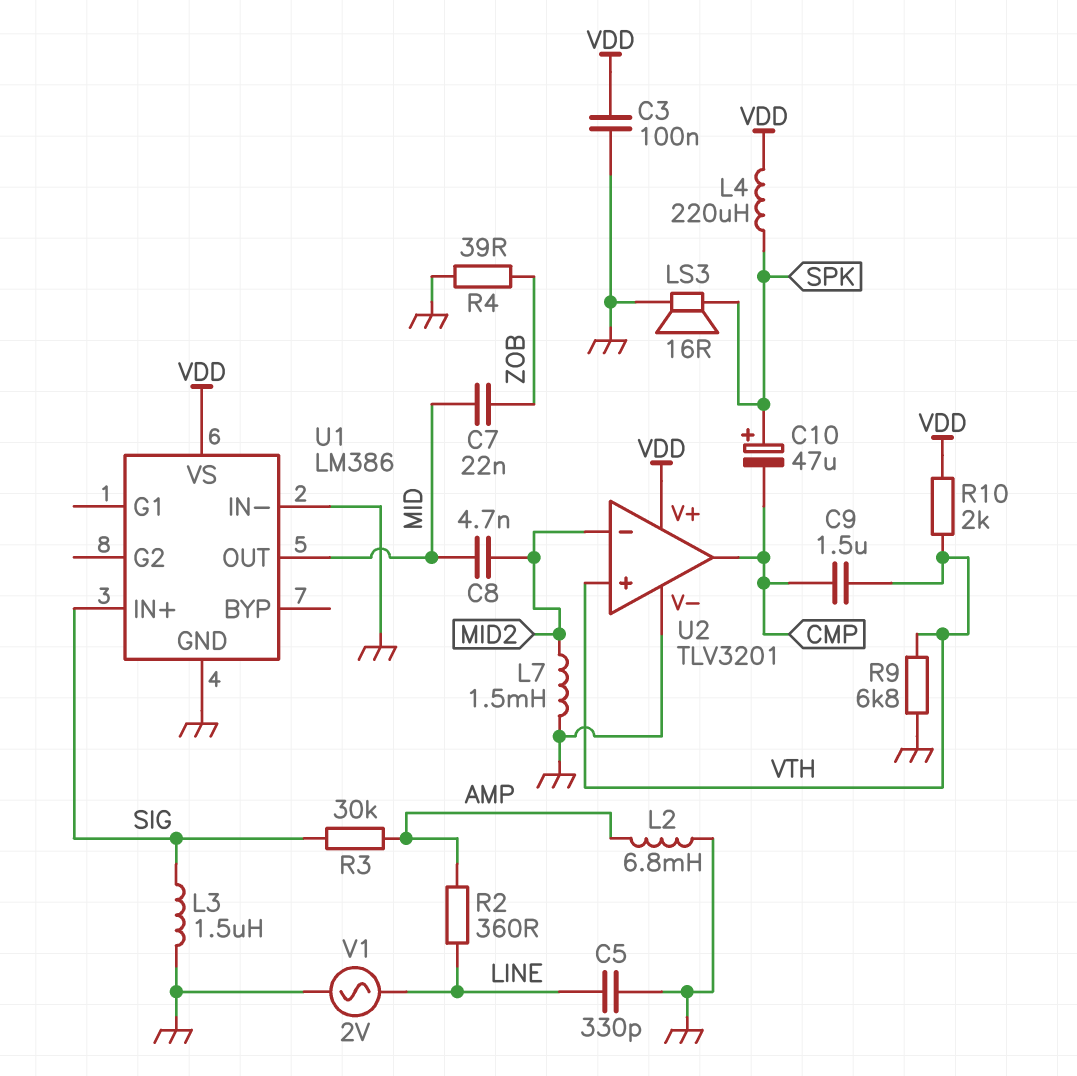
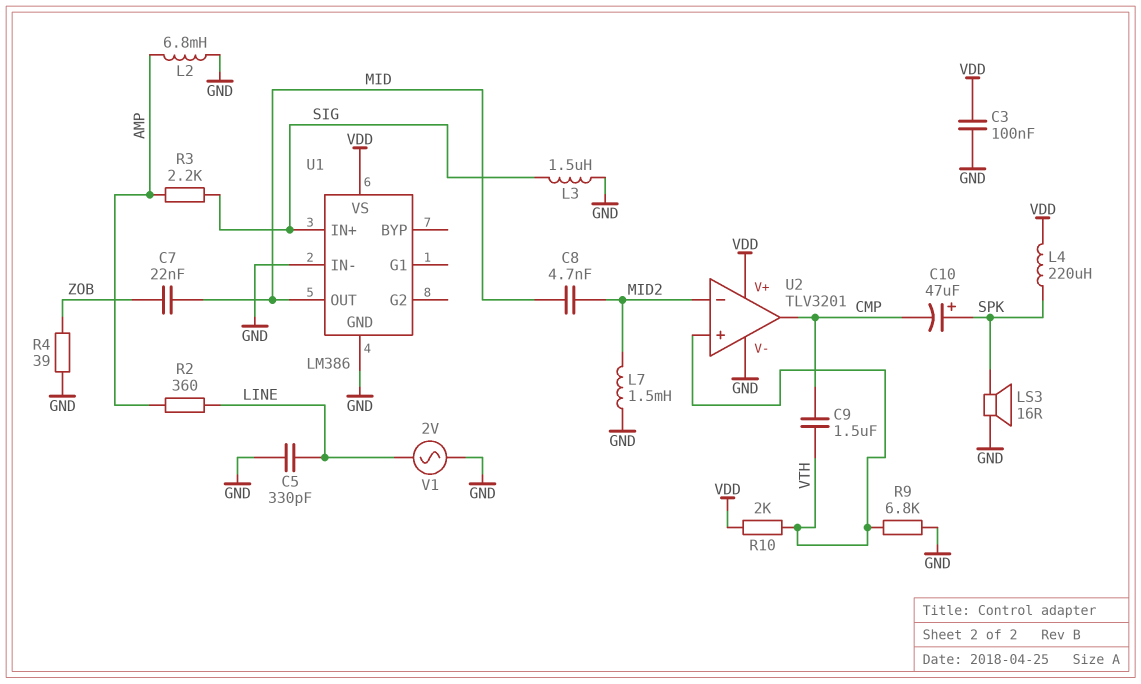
R3: 30k (AMP, SIG) -> 2.2k (AMP, SIG)

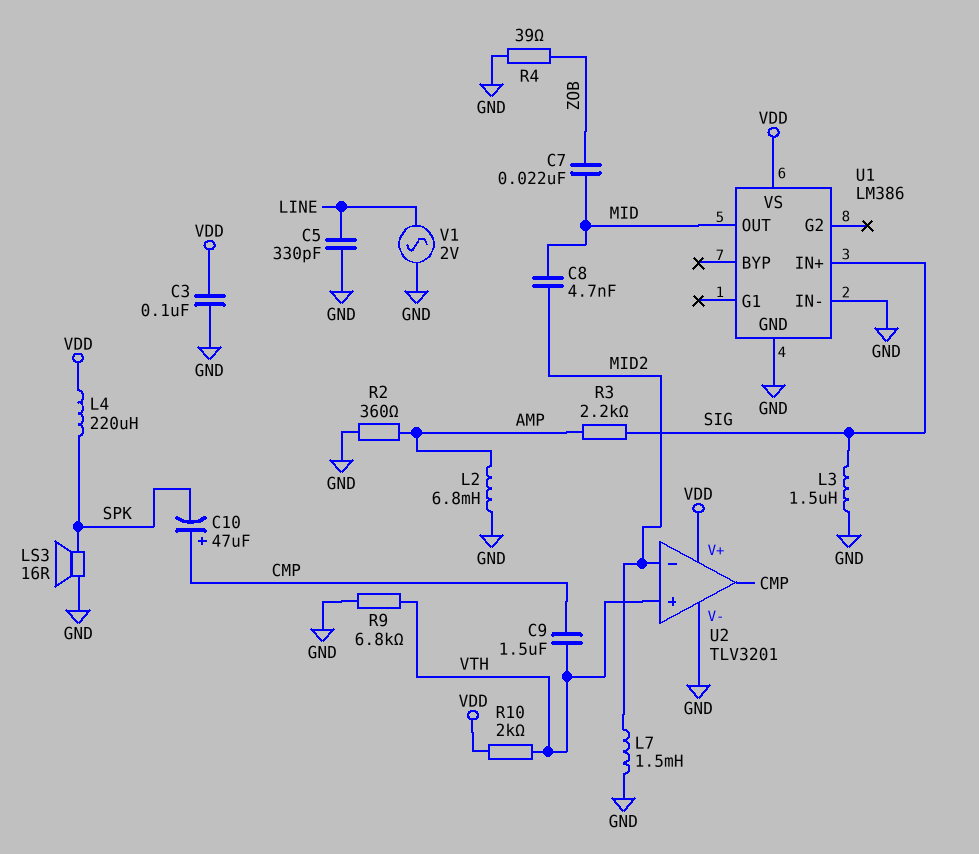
C10: 47uF (plus SPK, minus CMP) -> 47uF (plus CMP, minus SPK)
R2: 360 (AMP, LINE) -> 360 (AMP, GND)

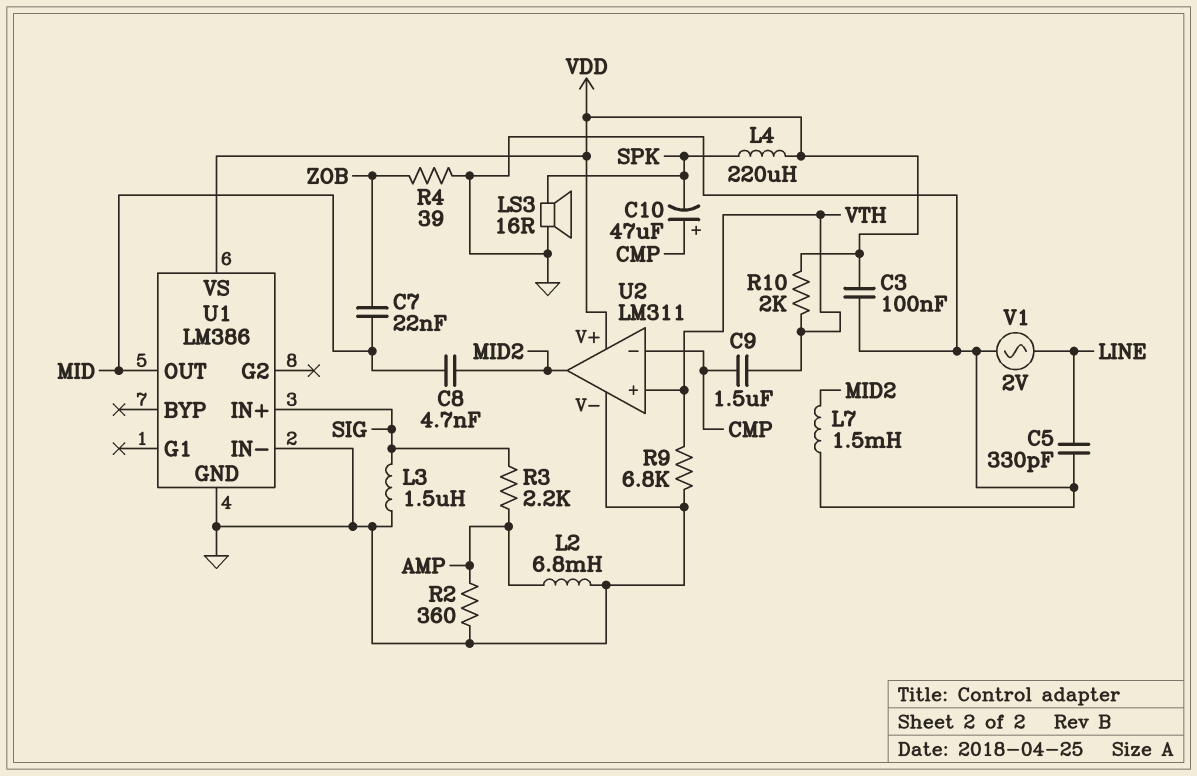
U2: TLV3201 -> LM311
U2 pin in-: MID2 -> CMP
U2 pin out: CMP -> MID2

